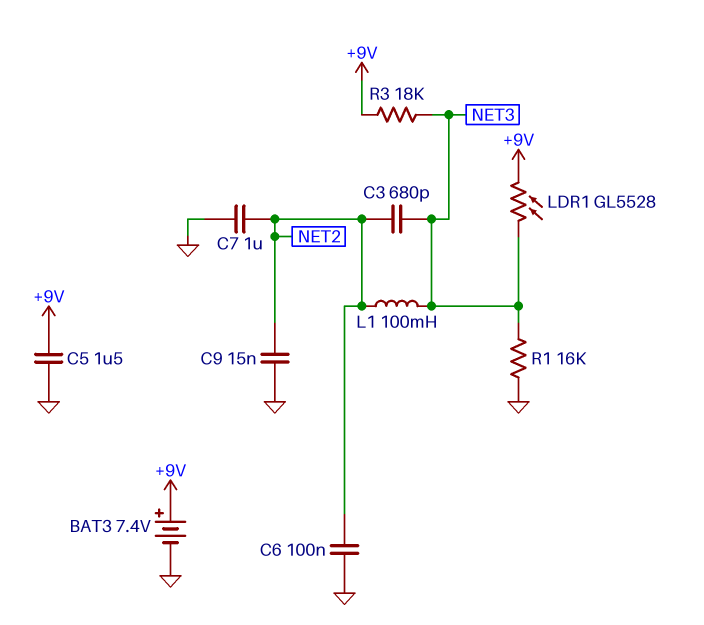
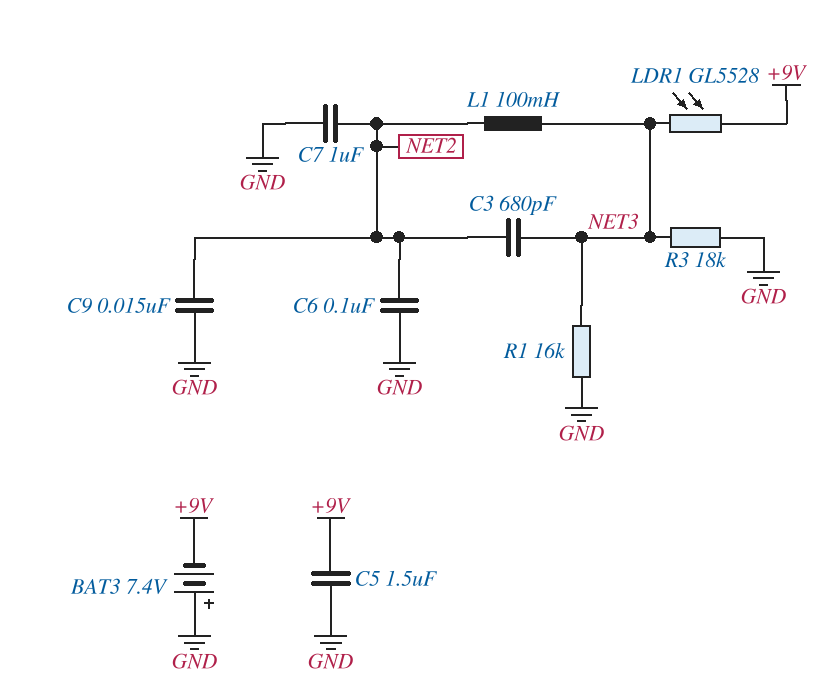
BAT3: 7.4V (plus +9V, minus GND) -> 7.4V (plus GND, minus +9V)
R3: 18k (+9V, NET3) -> 18k (GND, NET3)

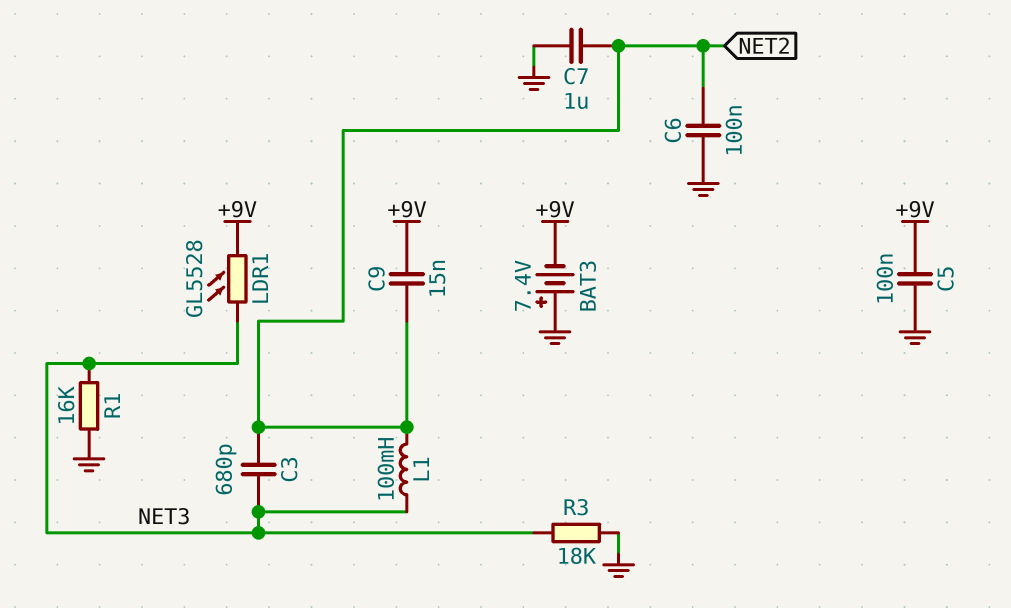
C5: 1.5uF (+9V, GND) -> 100nF (+9V, GND)
C9: 15nF (GND, NET2) -> 15nF (+9V, NET2)

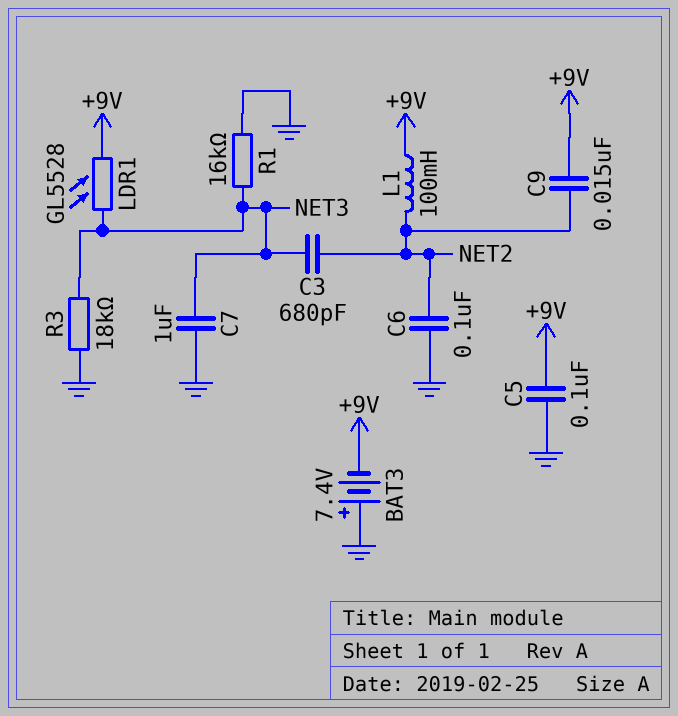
C7: 1uF (GND, NET2) -> 1uF (GND, NET3)
L1: 100mH (NET2, NET3) -> 100mH (+9V, NET2)

